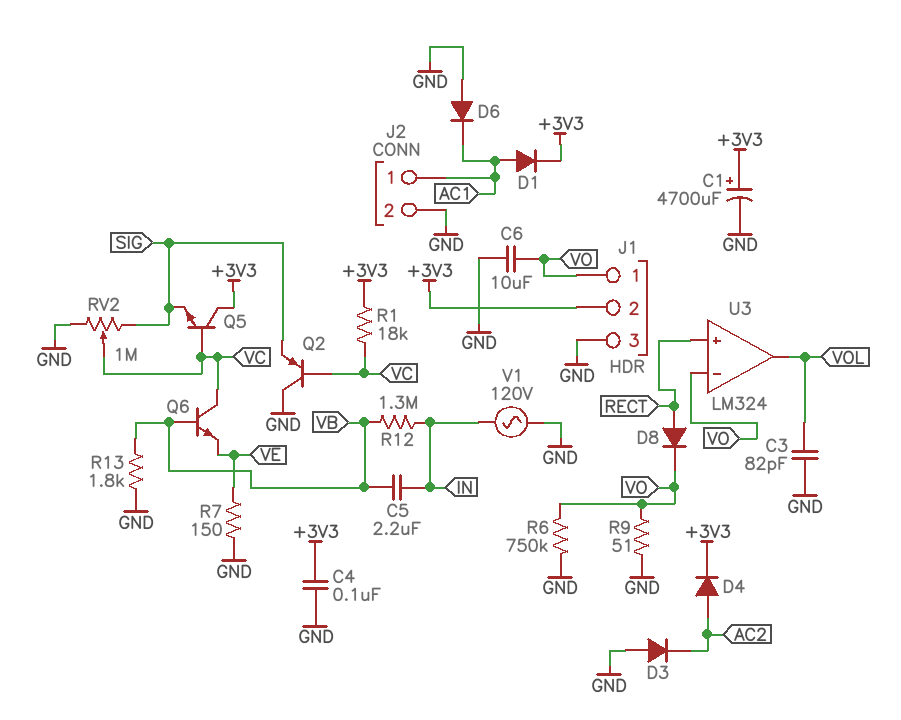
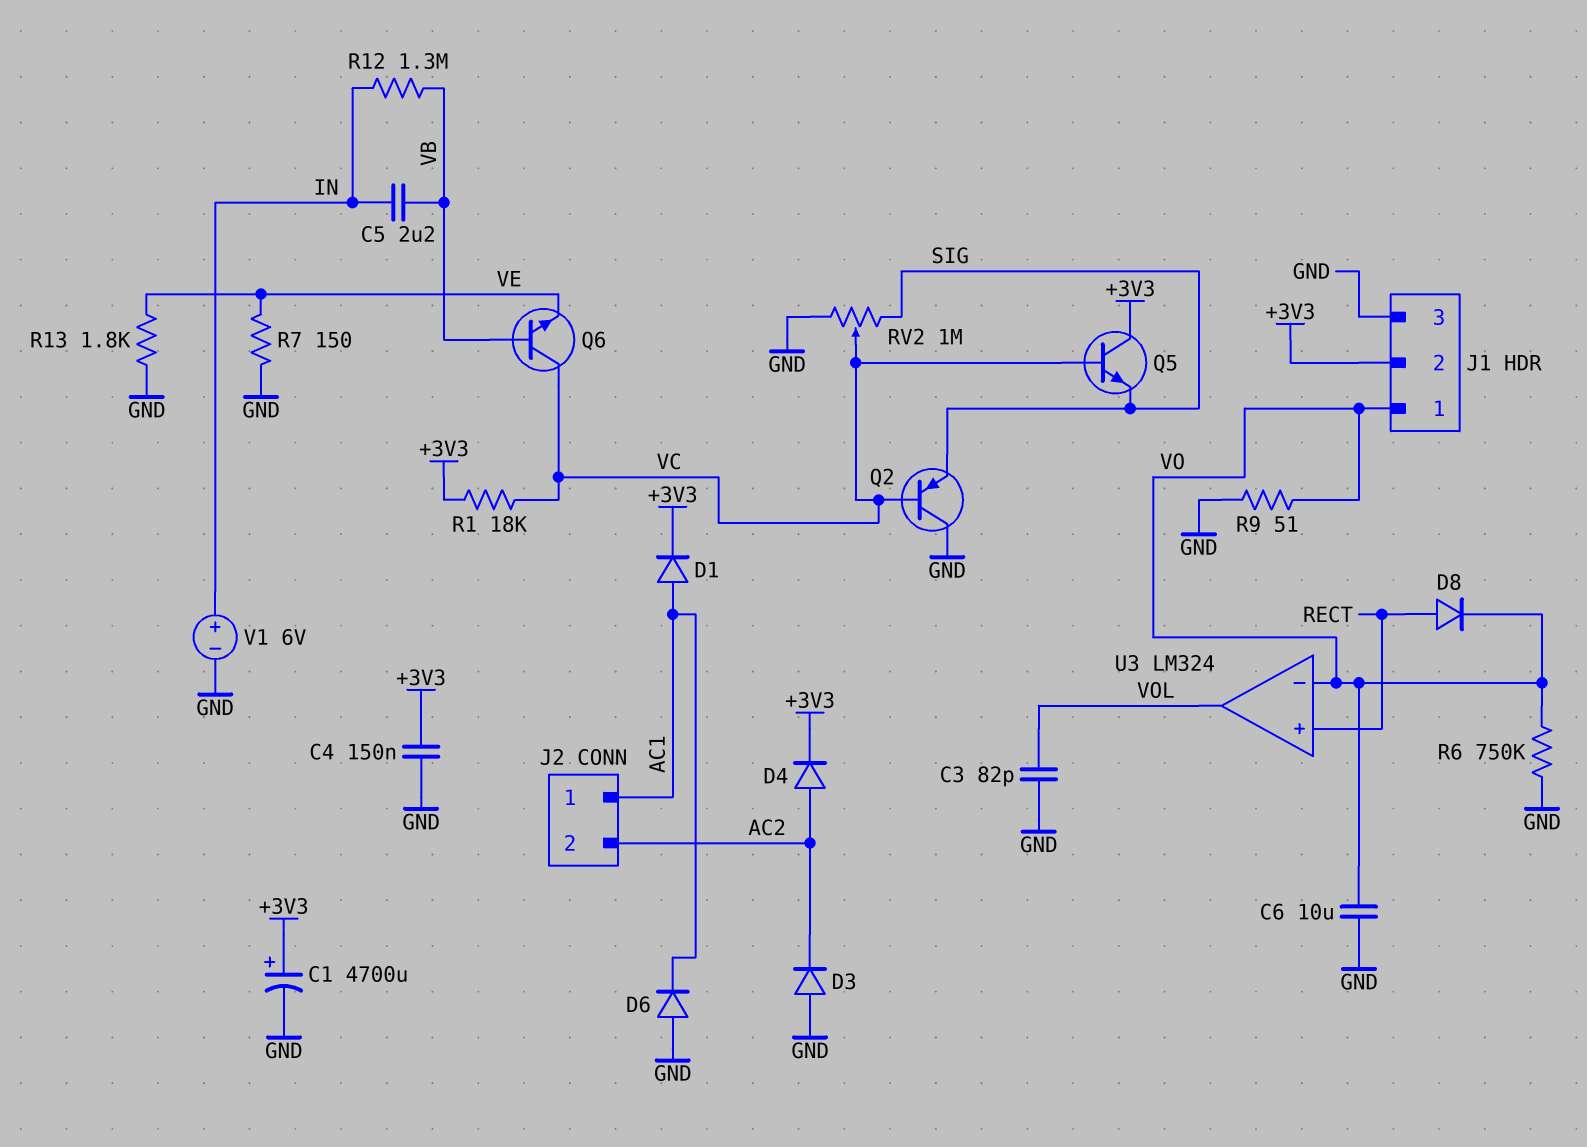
C4: 100nF (+3V3, GND) -> 150nF (+3V3, GND)
J2 pin 2: GND -> AC2
R13: 1.8k (GND, VB) -> 1.8k (GND, VE)
V1: AC 120V (GND, IN) -> 6V (plus IN, minus GND)

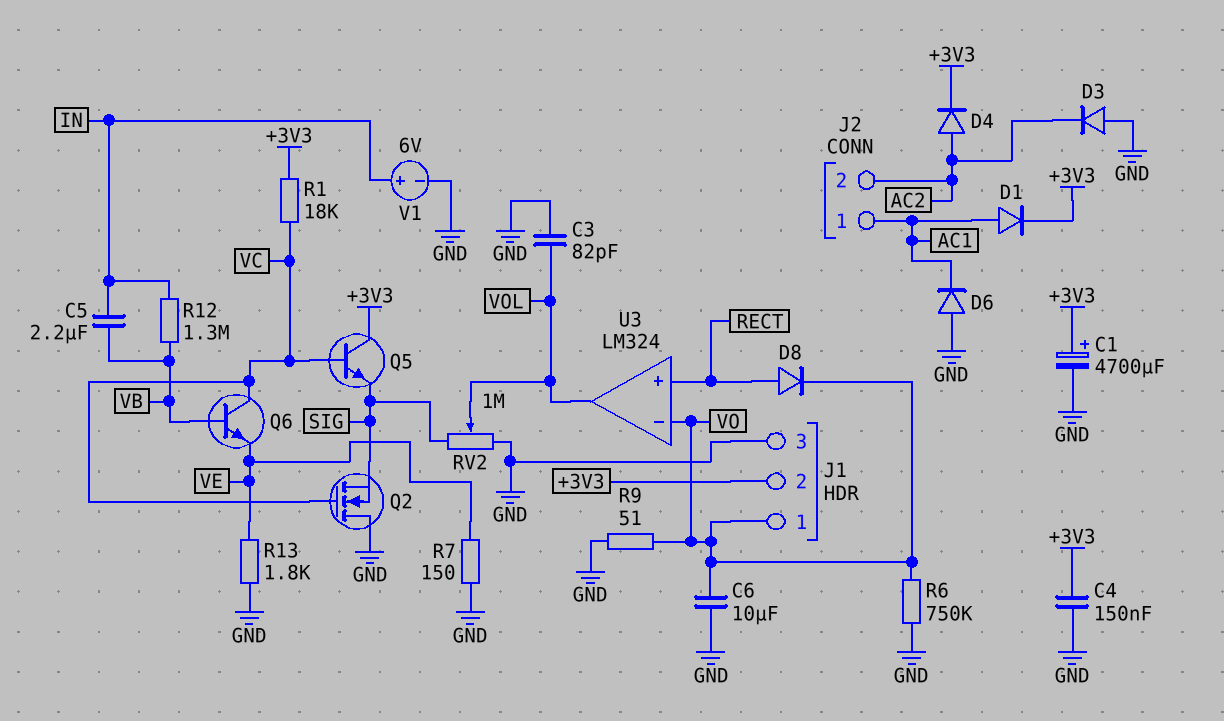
Q2: PNP (B VC, C GND, E SIG) -> NMOS (G VC, D GND, S SIG)
RV2: 1M (GND, SIG, wiper VC) -> 1M (GND, SIG, wiper VOL)

